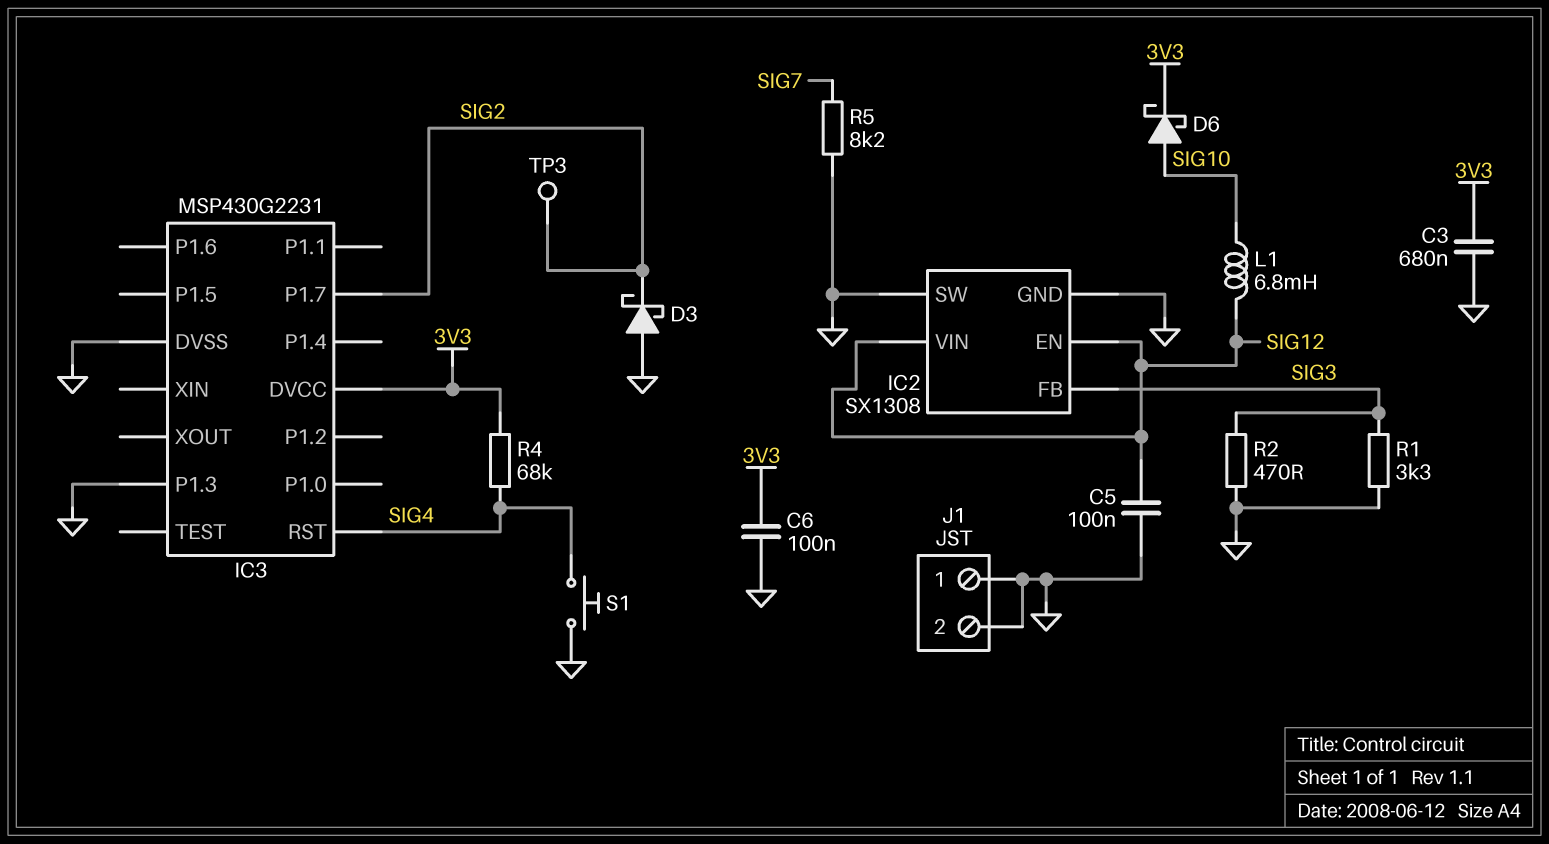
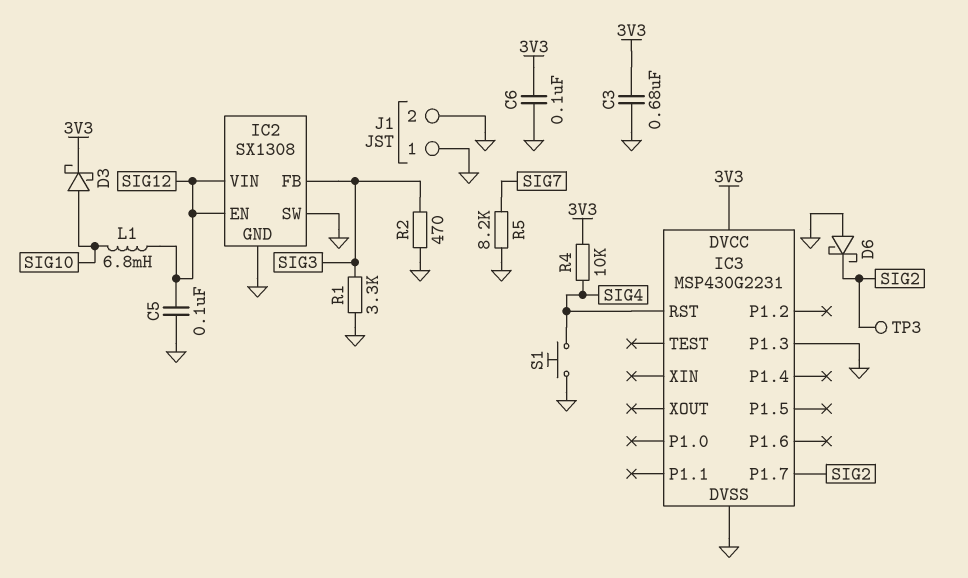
D3: schottky (A GND, K SIG2) -> schottky (A SIG10, K 3V3)
D6: schottky (A SIG10, K 3V3) -> schottky (A GND, K SIG2)
R4: 68k (3V3, SIG4) -> 10k (3V3, SIG4)

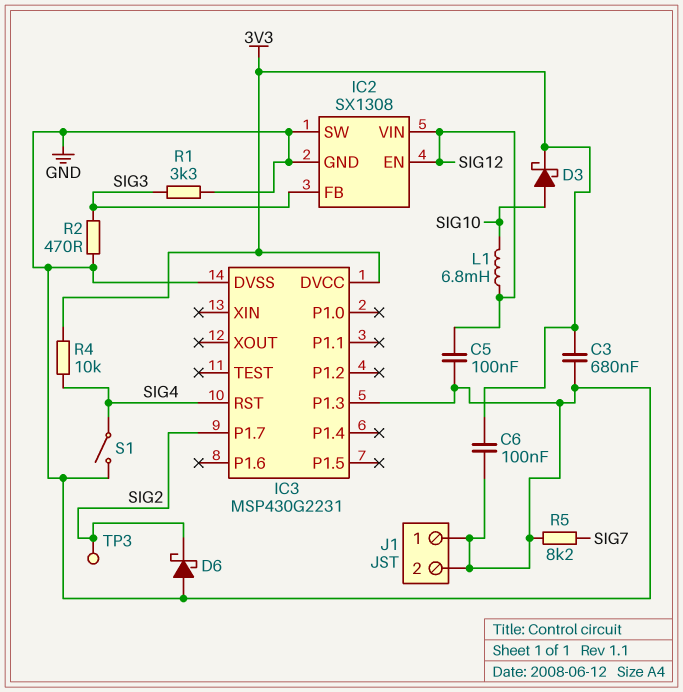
S1: button (GND, SIG4) -> switch (GND, SIG4)

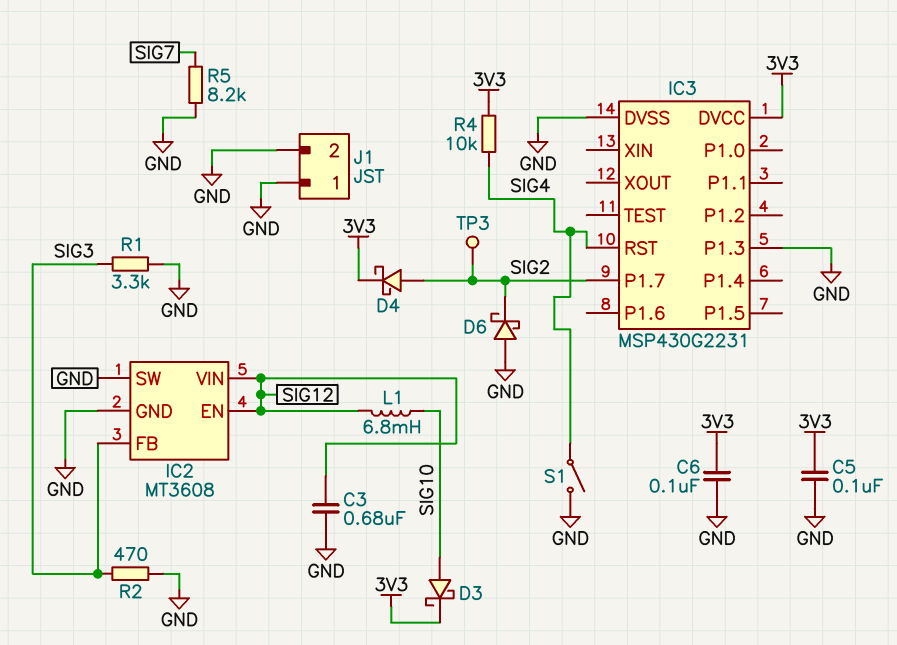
C3: 680nF (3V3, GND) -> 680nF (GND, SIG12)
C5: 100nF (GND, SIG12) -> 100nF (3V3, GND)
D4: none -> schottky (A SIG2, K 3V3)
IC2: SX1308 -> MT3608

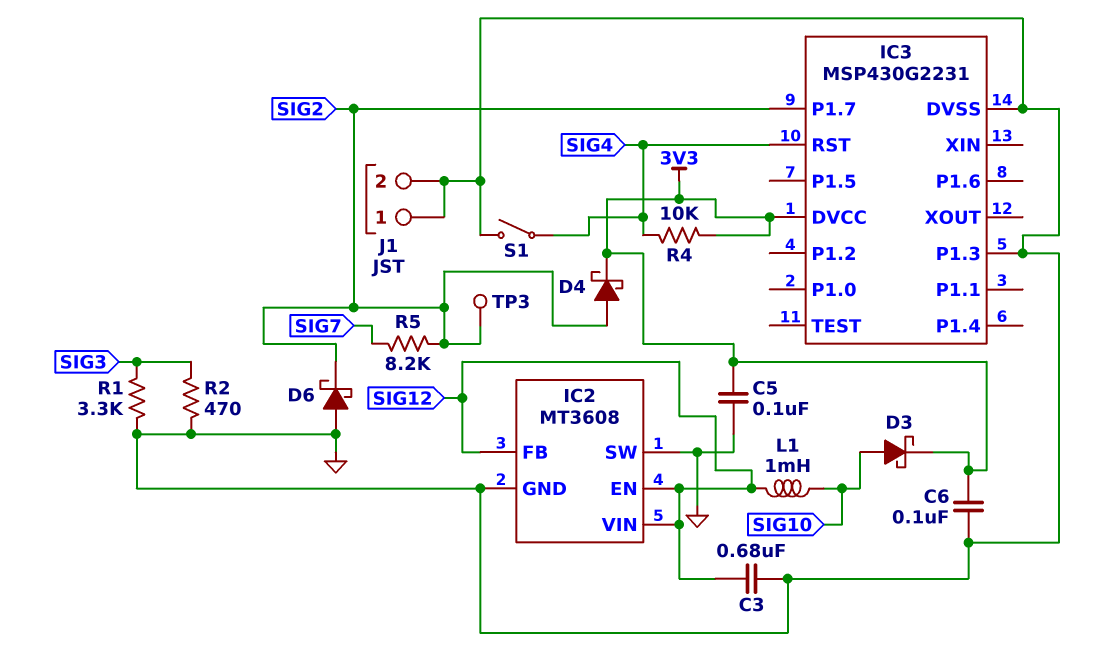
IC2 pin FB: SIG3 -> SIG12
L1: 6.8mH (SIG10, SIG12) -> 1mH (SIG10, SIG12)
R5: 8.2k (GND, SIG7) -> 8.2k (SIG2, SIG7)

